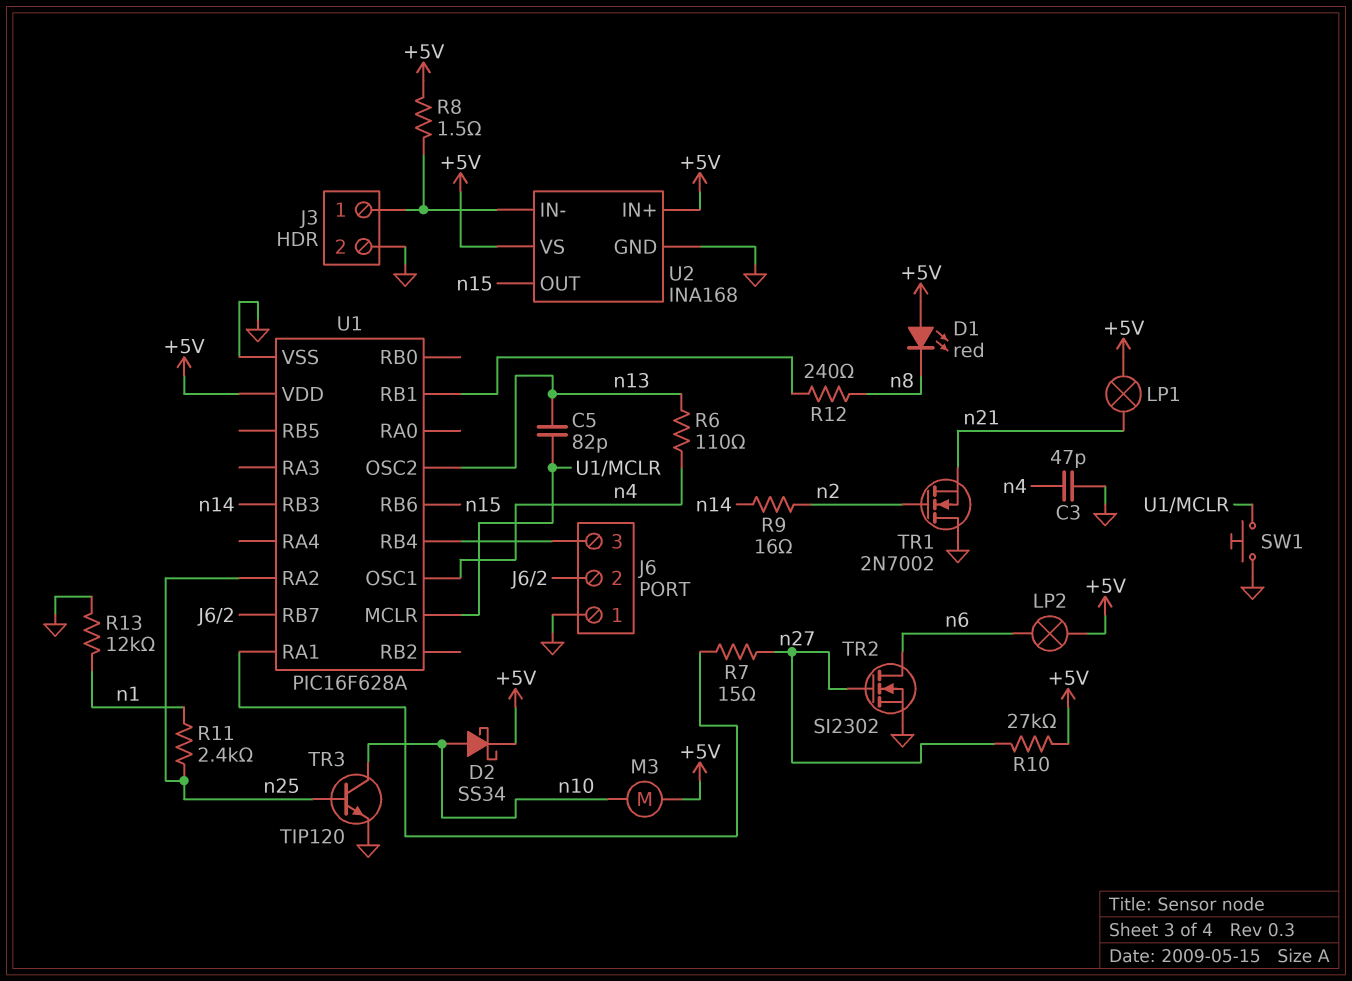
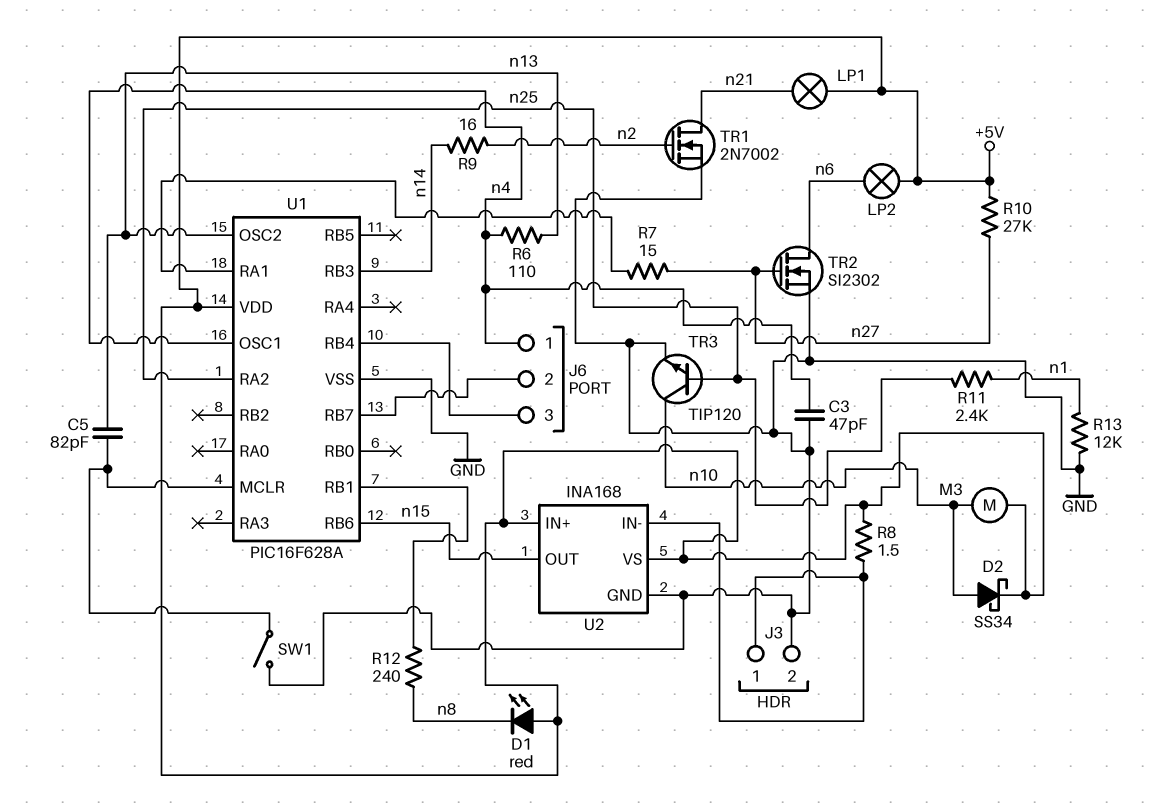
J6 pin 1: GND -> n4
SW1: button (GND, U1/MCLR) -> switch (GND, U1/MCLR)
TR1: NMOS 2N7002 (G n2, D GND, S n21) -> NMOS 2N7002 (G n2, D n21, S GND)

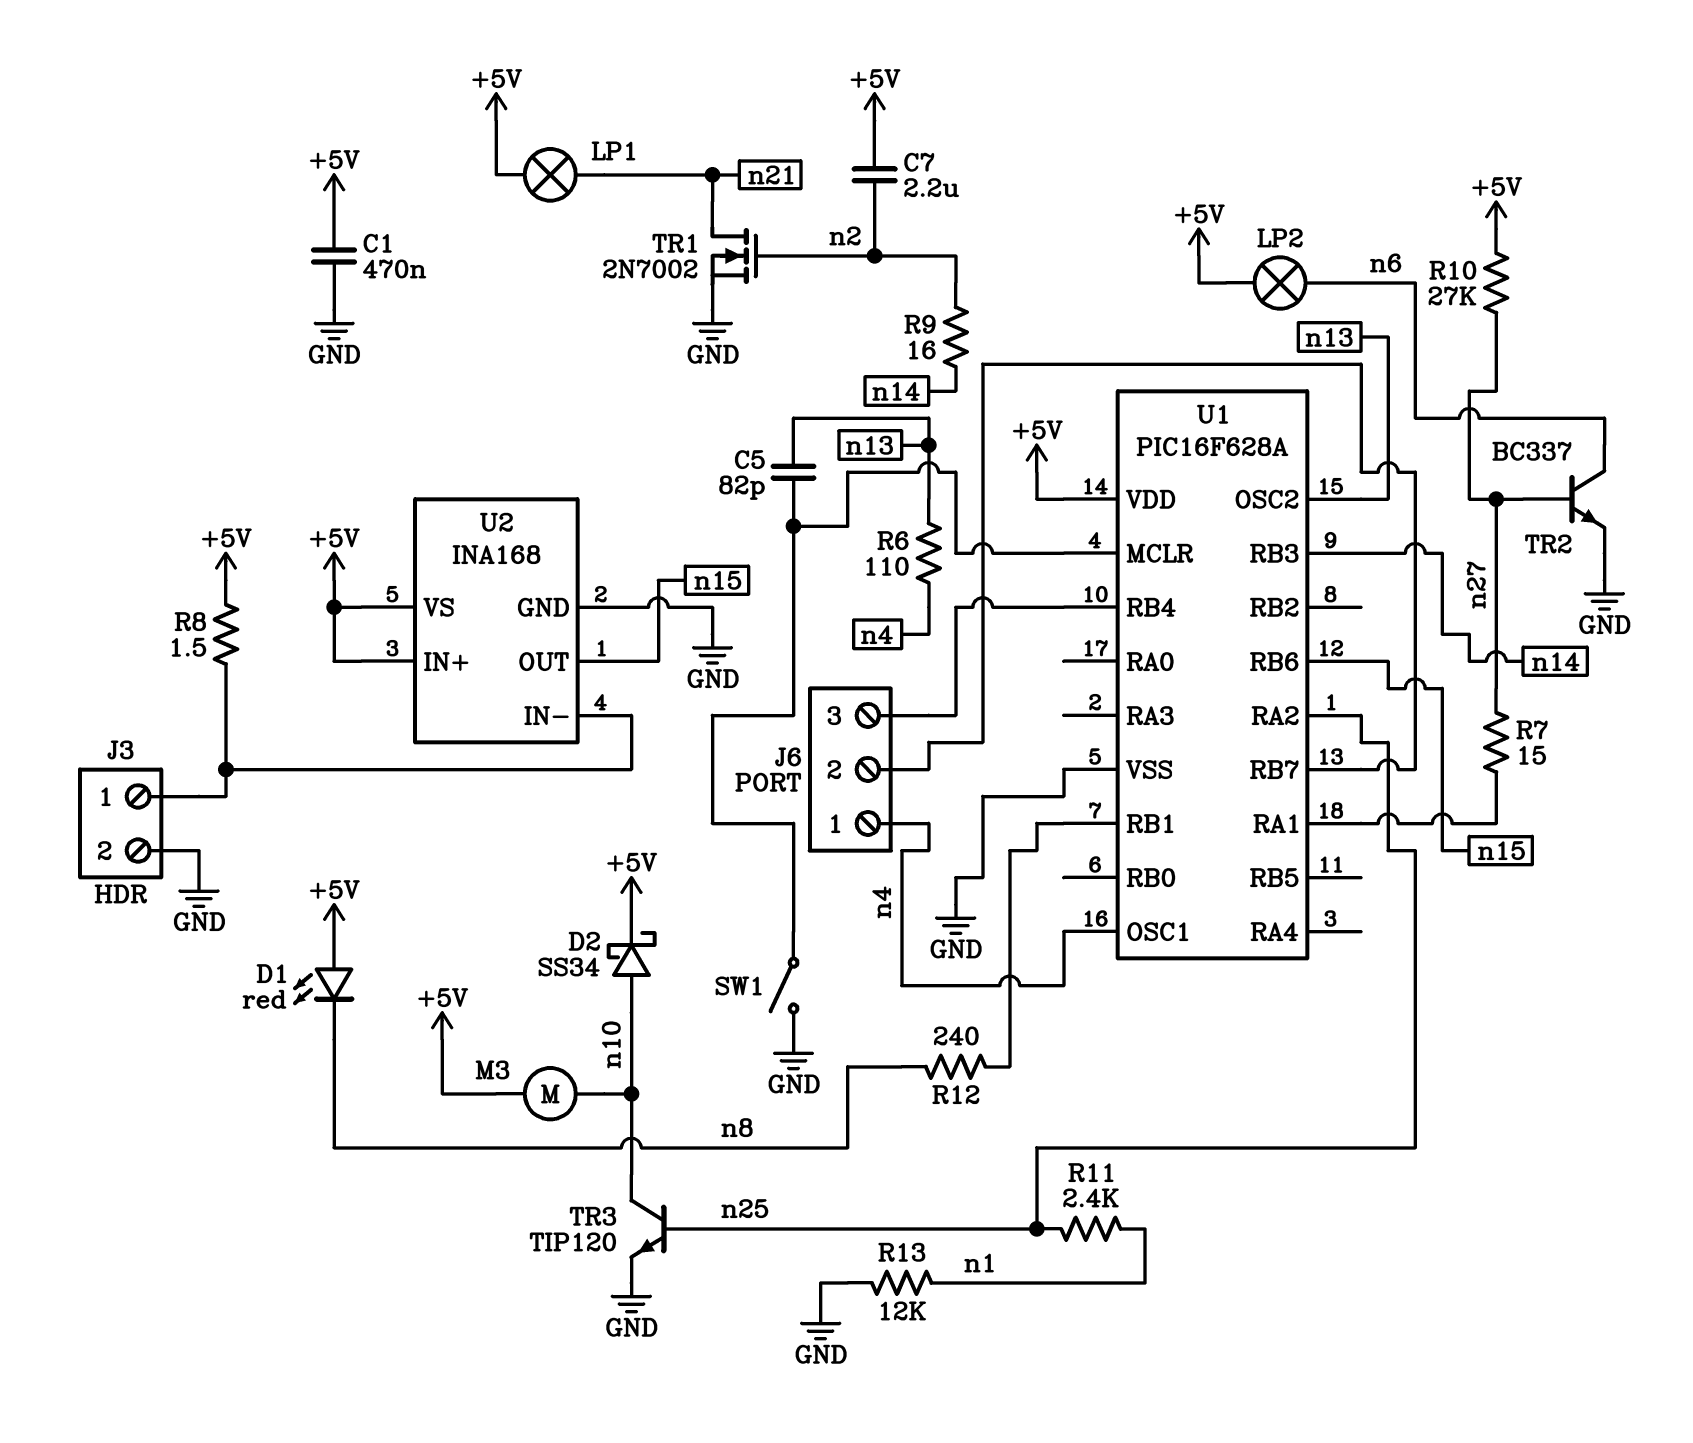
C1: none -> 470nF (+5V, GND)
C3: 47pF (GND, n4) -> none
C7: none -> 2.2uF (+5V, n2)
TR2: NMOS SI2302 (G n27, D n6, S GND) -> NPN BC337 (B n27, C n6, E GND)

